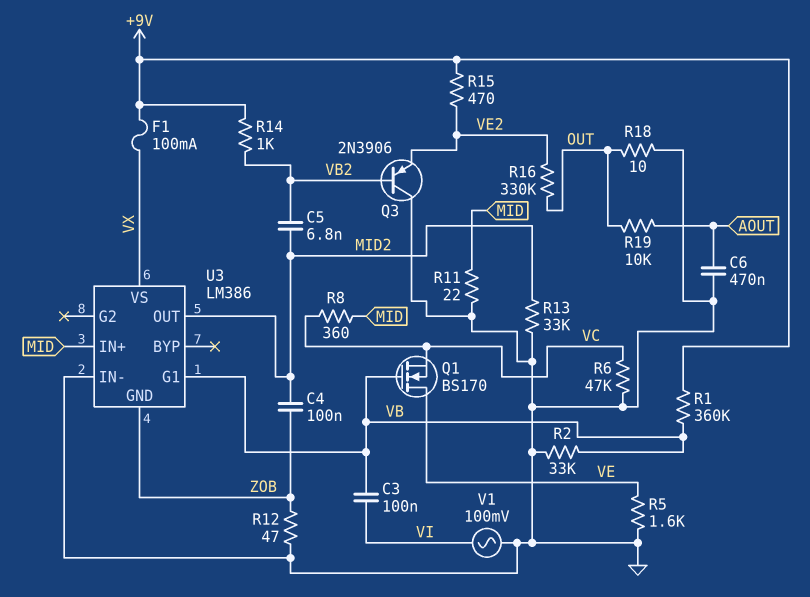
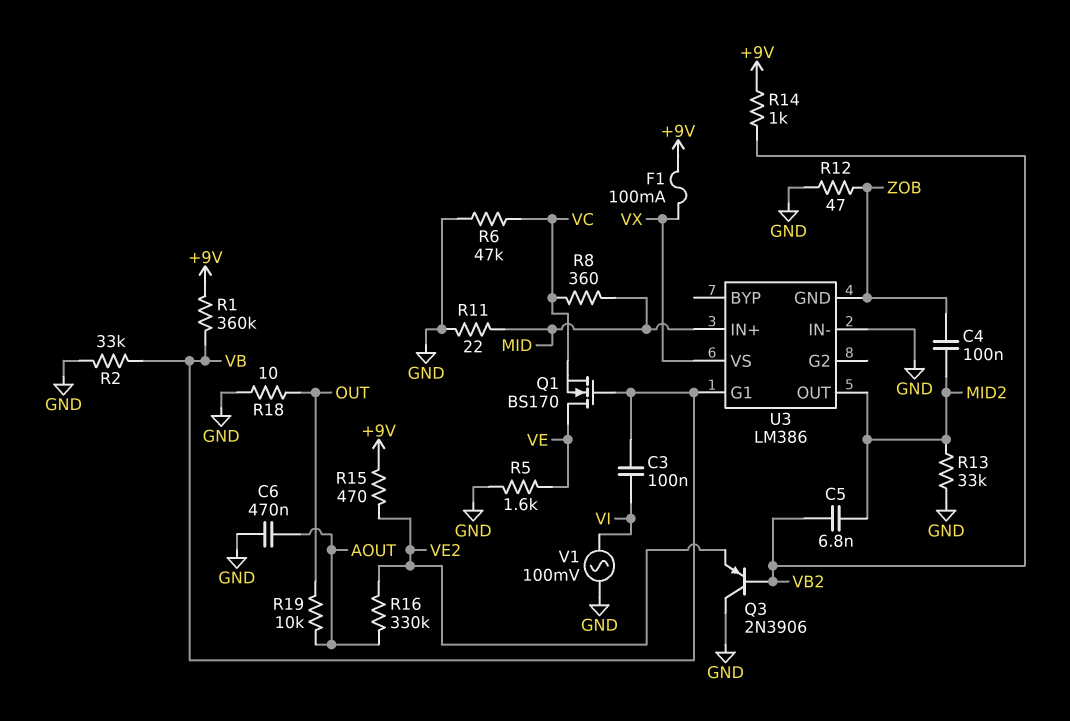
R16: 330k (OUT, VE2) -> 330k (AOUT, VE2)

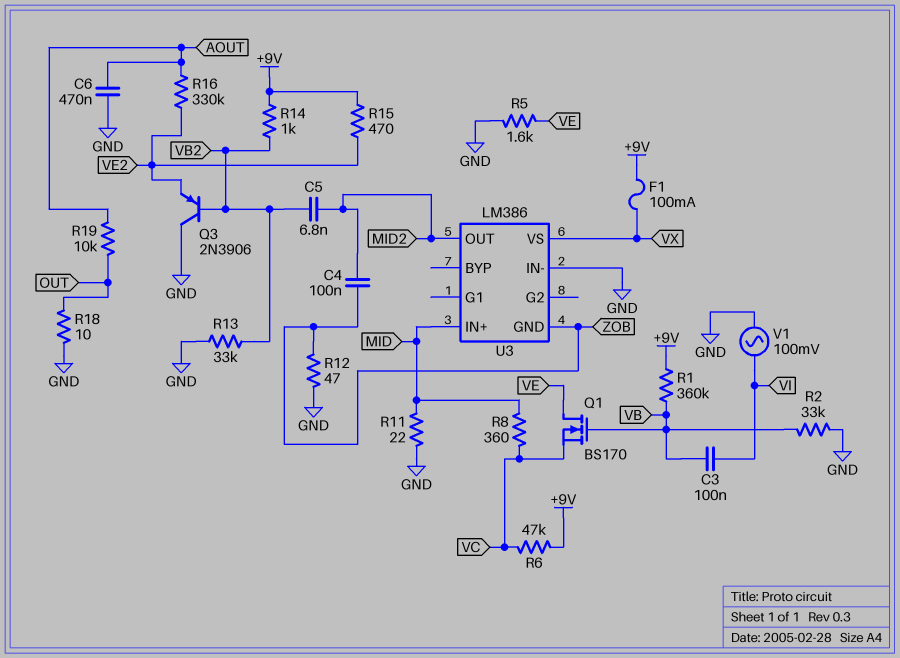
R6: 47k (GND, VC) -> 47k (+9V, VC)
R13: 33k (GND, MID2) -> 33k (GND, VB2)
U3 pin G1: VB -> none

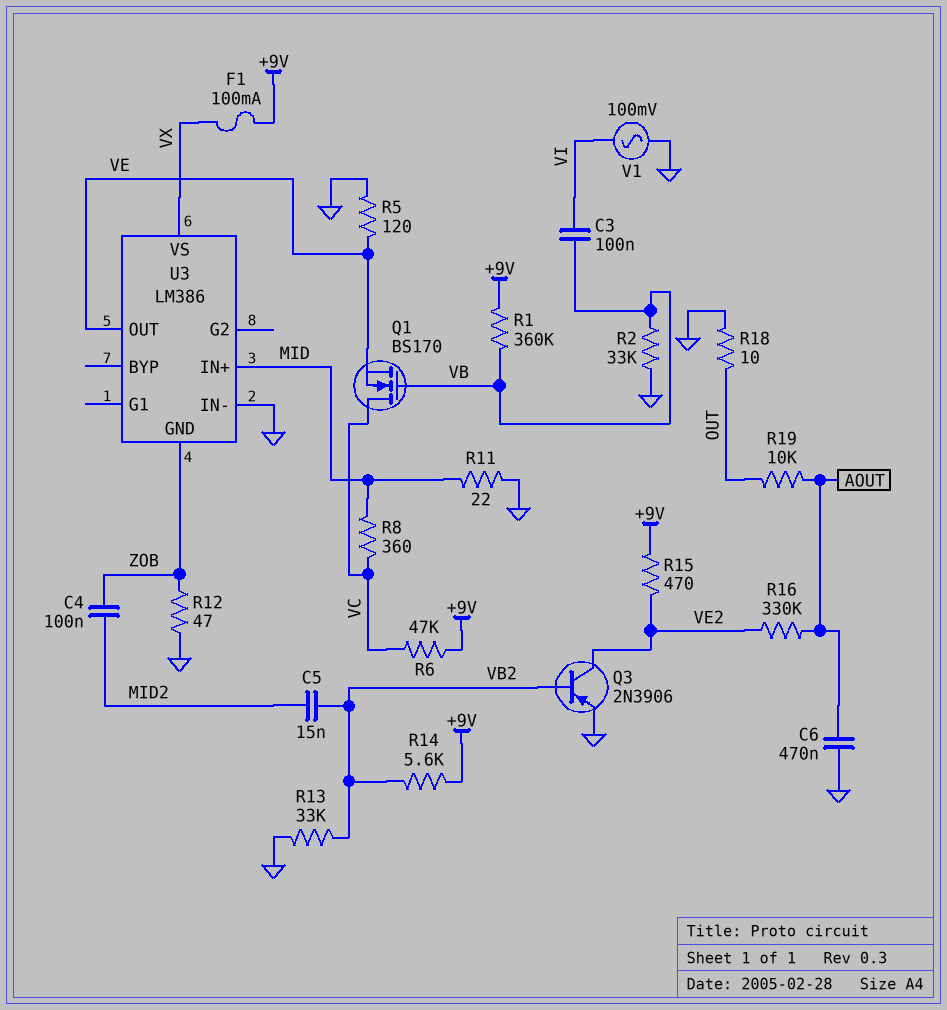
C5: 6.8nF (MID2, VB2) -> 15nF (MID2, VB2)
Q1: NMOS BS170 (G VB, D VE, S VC) -> NMOS BS170 (G VB, D VC, S VE)
Q3: PNP 2N3906 (B VB2, C GND, E VE2) -> PNP 2N3906 (B VB2, C VE2, E GND)
R5: 1.6k (GND, VE) -> 120 (GND, VE)
R14: 1k (+9V, VB2) -> 5.6k (+9V, VB2)
U3 pin OUT: MID2 -> VE

